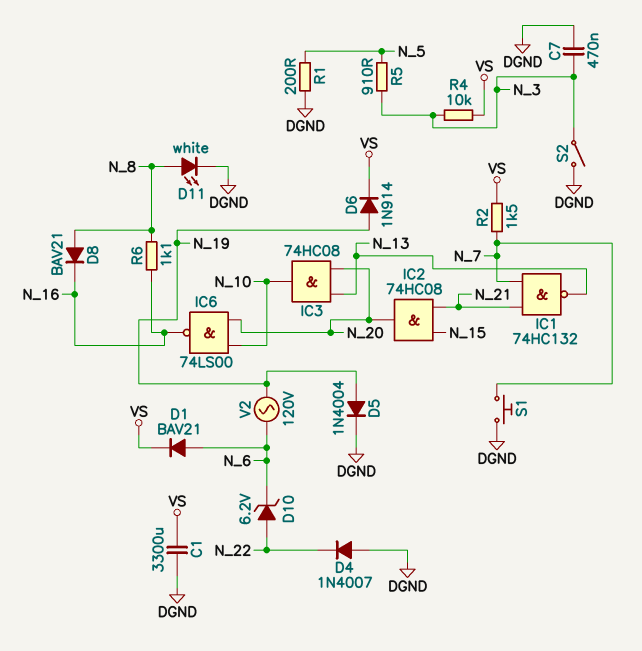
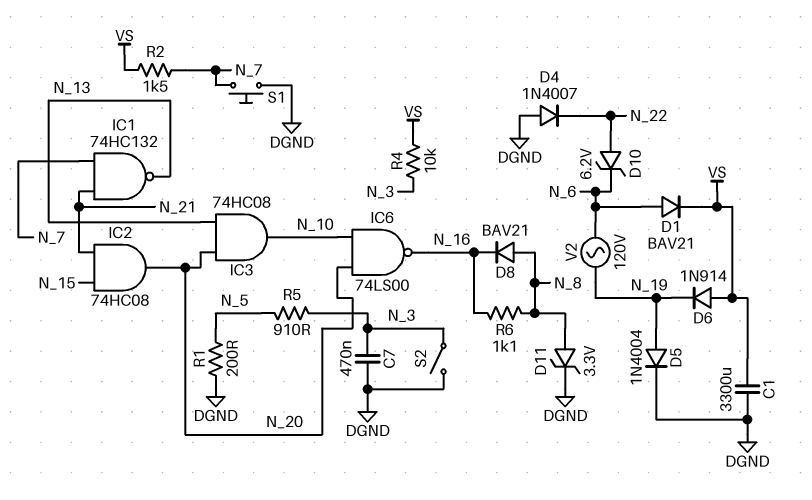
D6: diode 1N914 (A N_19, K VS) -> diode 1N914 (A VS, K N_19)
D11: LED white (A N_8, K DGND) -> zener 3.3V (A N_8, K DGND)

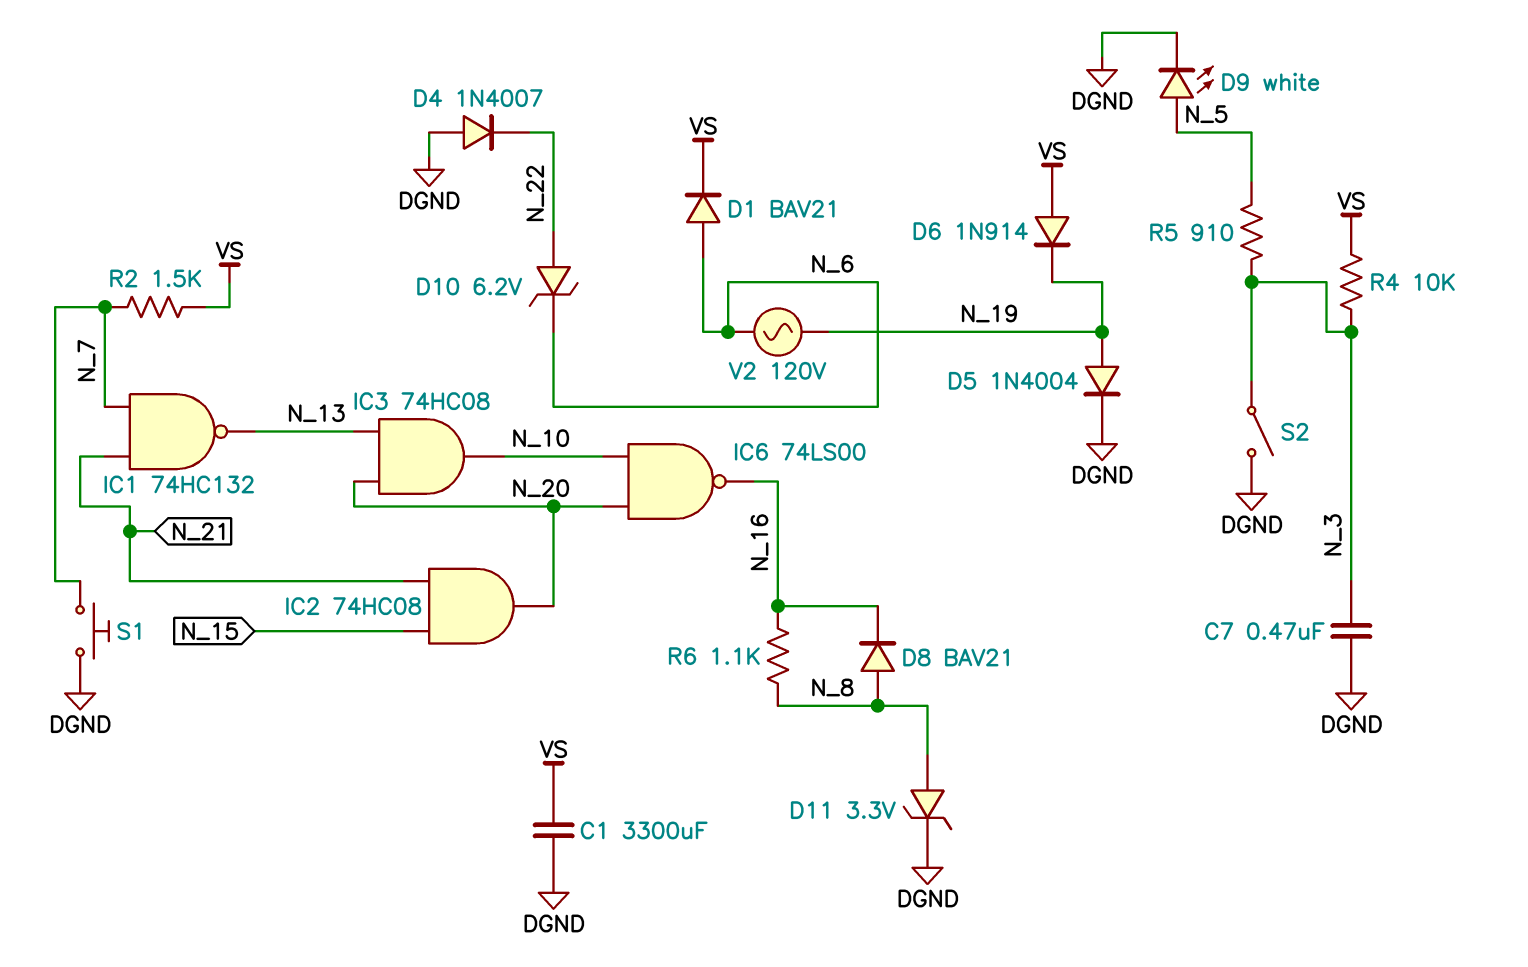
D9: none -> LED white (A N_5, K DGND)
R1: 200 (DGND, N_5) -> none

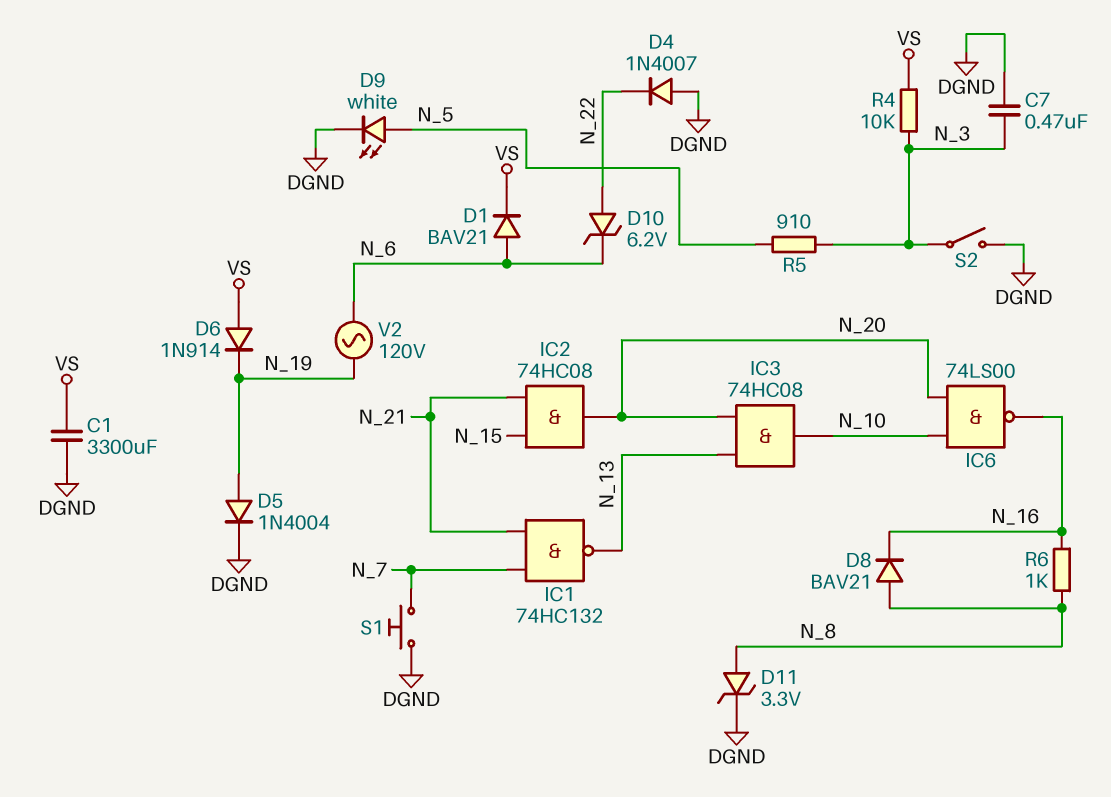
R2: 1.5k (N_7, VS) -> none
R6: 1.1k (N_8, N_16) -> 1k (N_8, N_16)

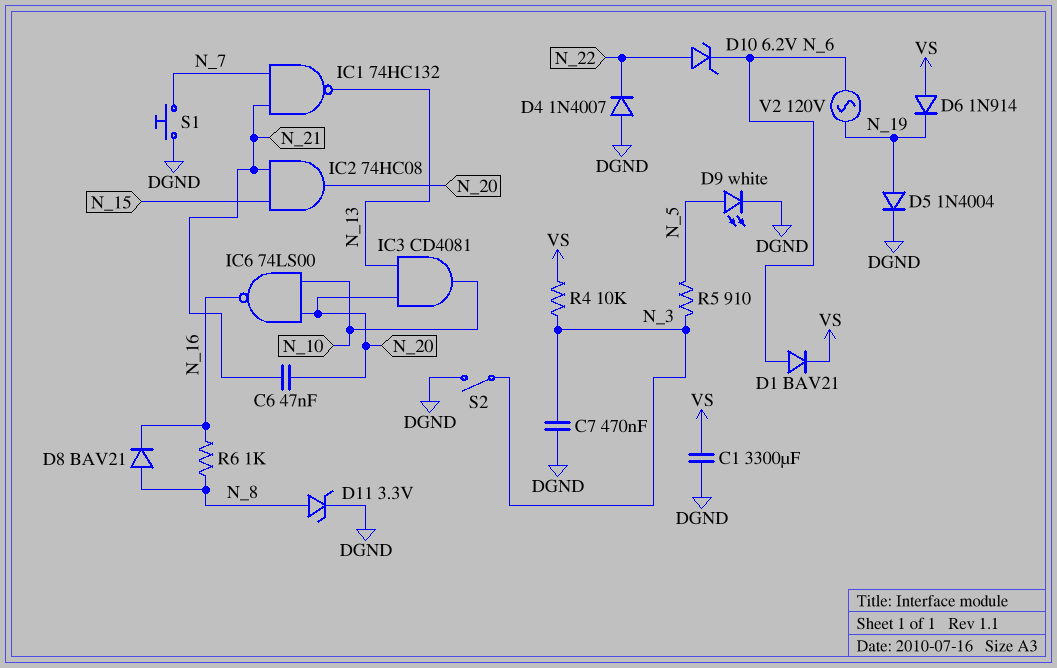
C6: none -> 47nF (N_20, N_21)
IC3: AND 74HC08 (in N_13, in N_20, out N_10) -> AND CD4081 (in N_13, in N_20, out N_10)

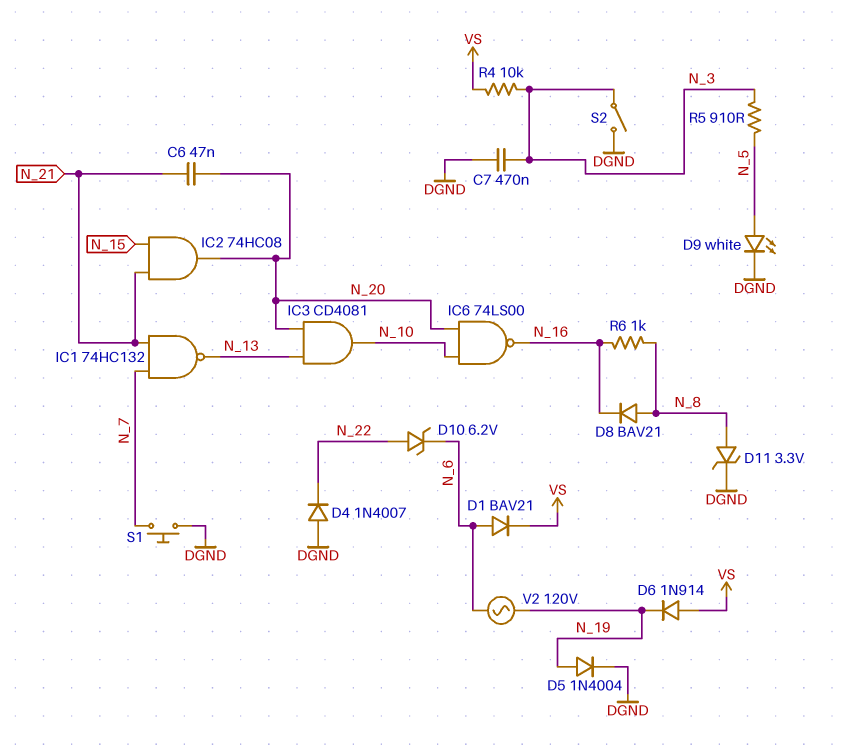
C1: 3300uF (DGND, VS) -> none

